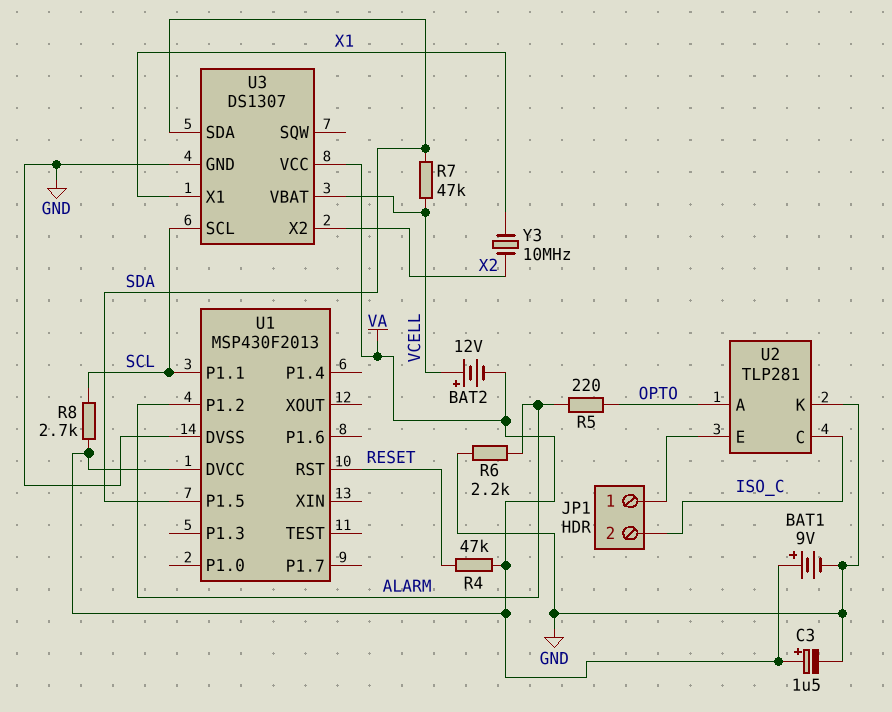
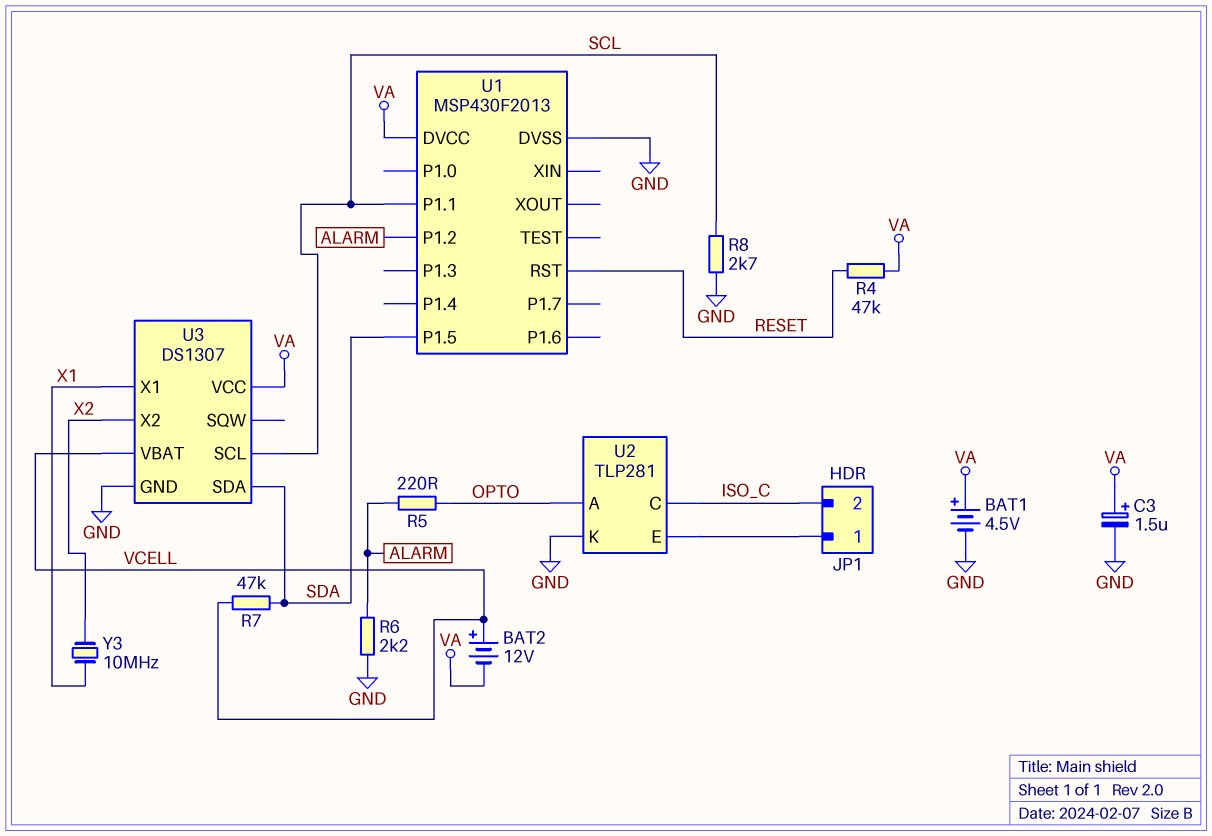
BAT1: 9V (plus VA, minus GND) -> 4.5V (plus VA, minus GND)
R8: 2.7k (SCL, VA) -> 2.7k (GND, SCL)

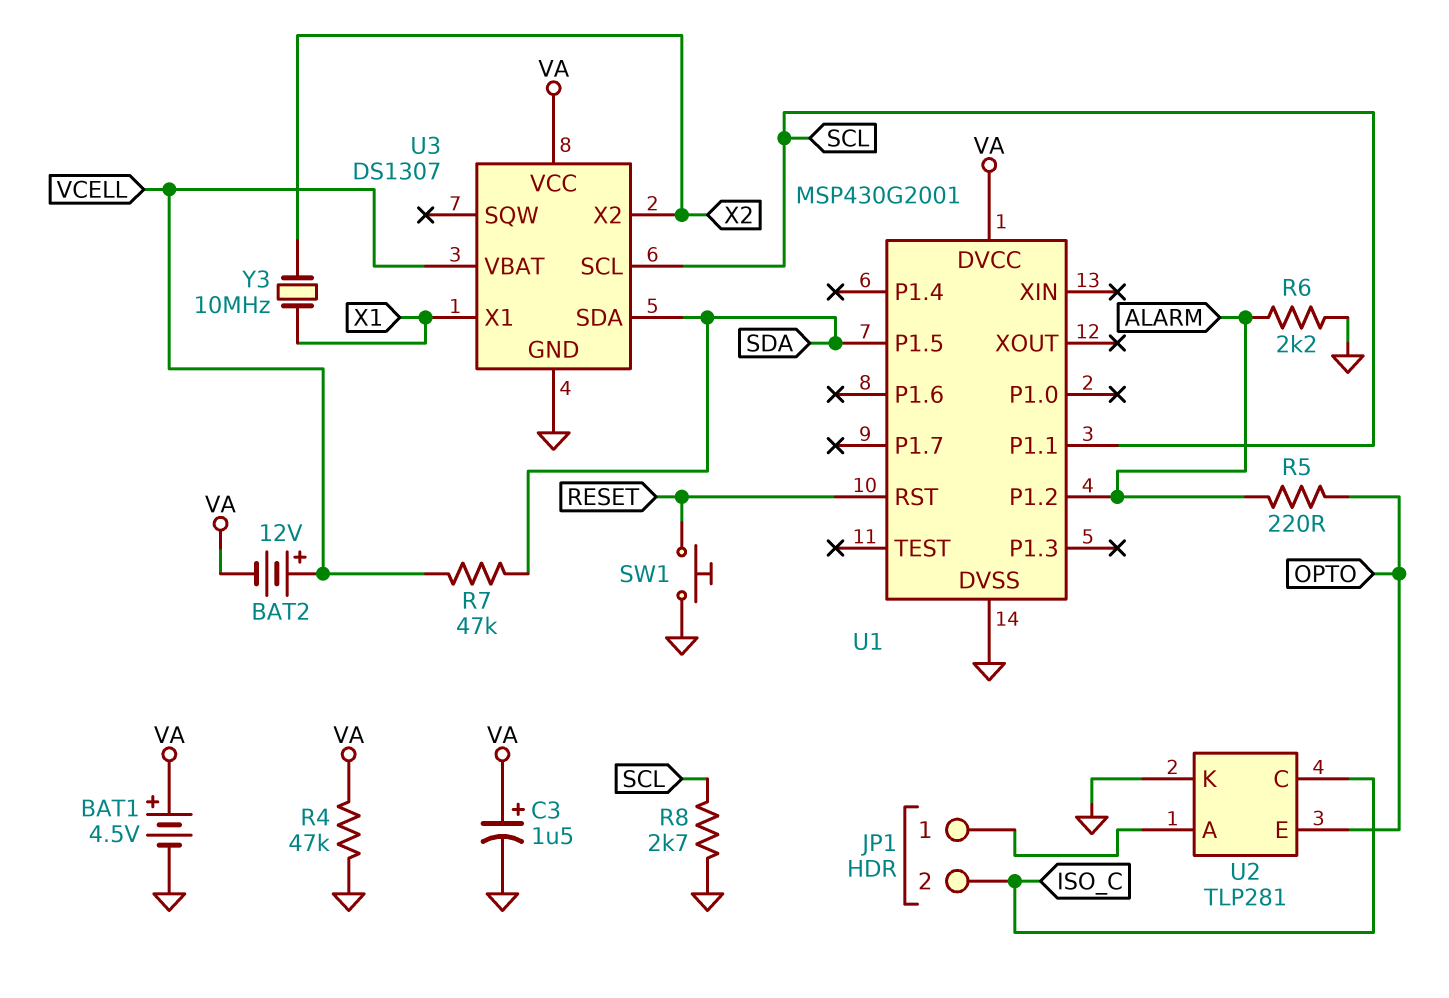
R4: 47k (RESET, VA) -> 47k (GND, VA)
SW1: none -> button (GND, RESET)
U1: MSP430F2013 -> MSP430G2001
U2 pin A: OPTO -> JP1/1
U2 pin E: JP1/1 -> OPTO

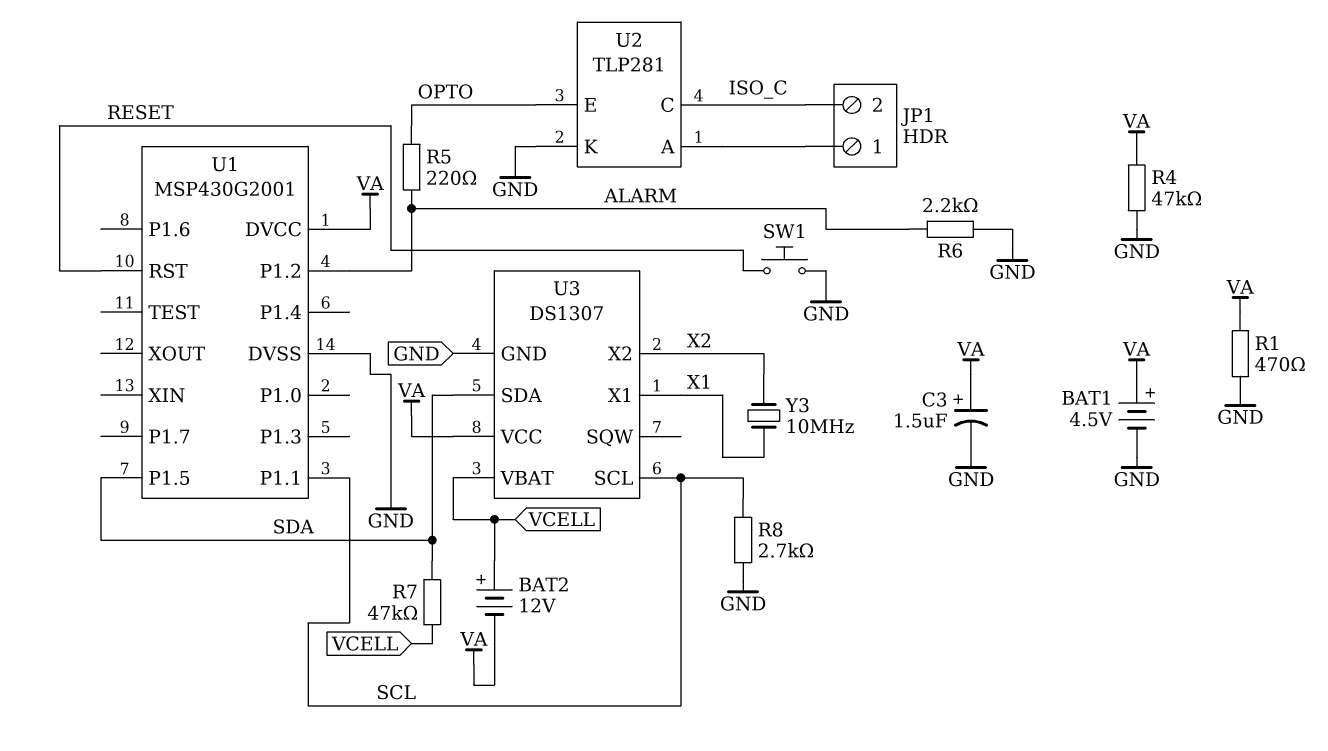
R1: none -> 470 (GND, VA)

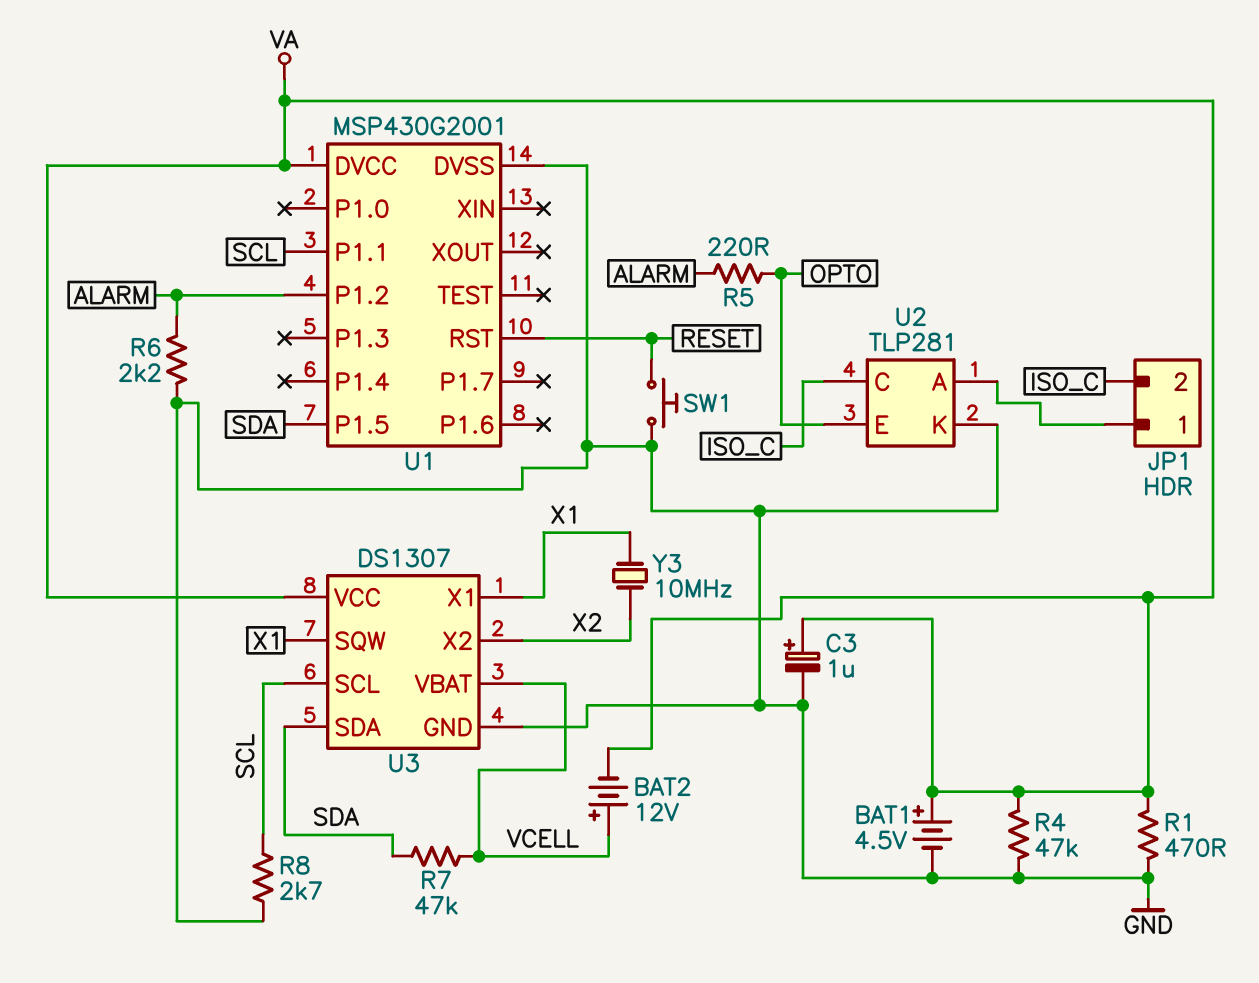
C3: 1.5uF (plus VA, minus GND) -> 1uF (plus VA, minus GND)
U3 pin SQW: none -> X1

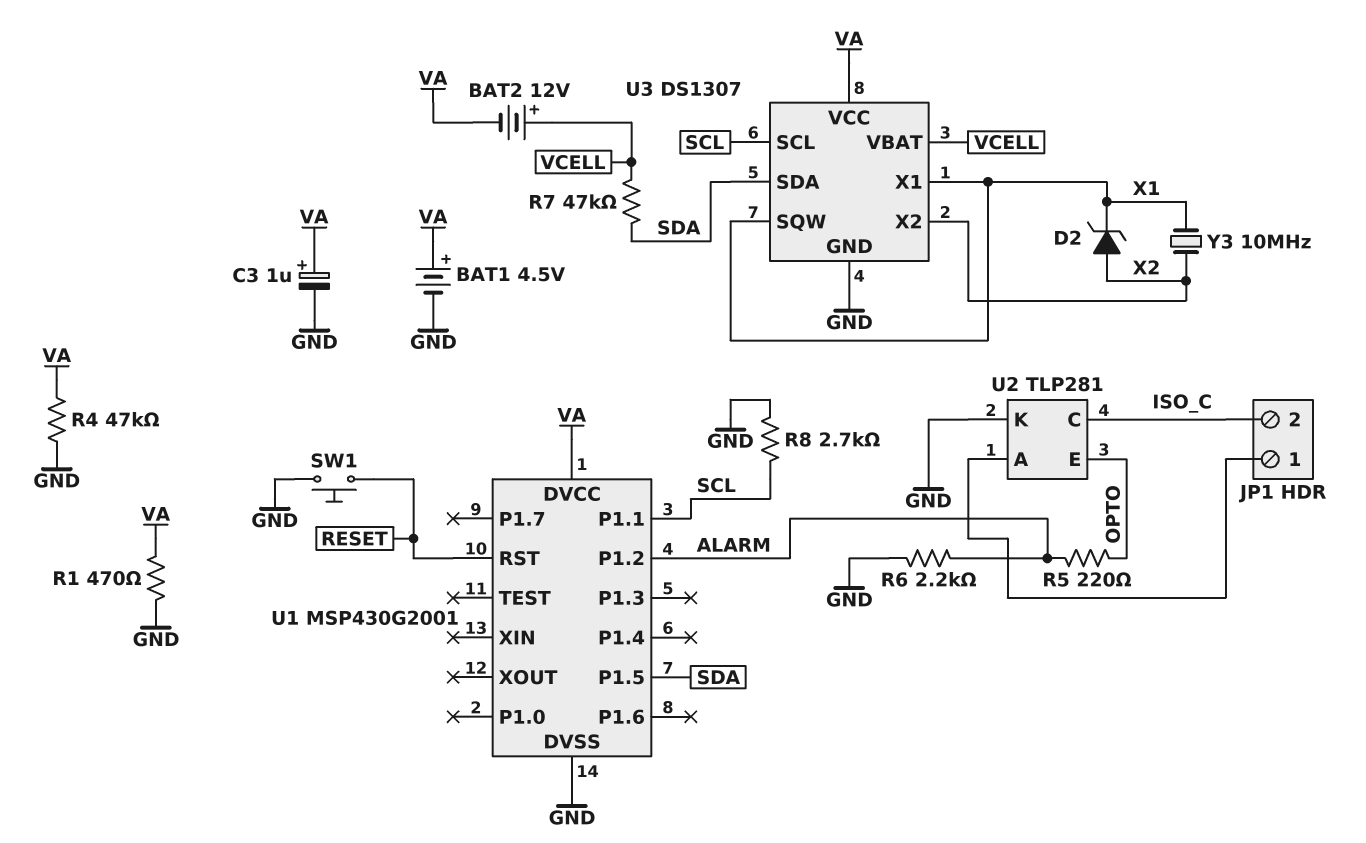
D2: none -> zener (A X2, K X1)

